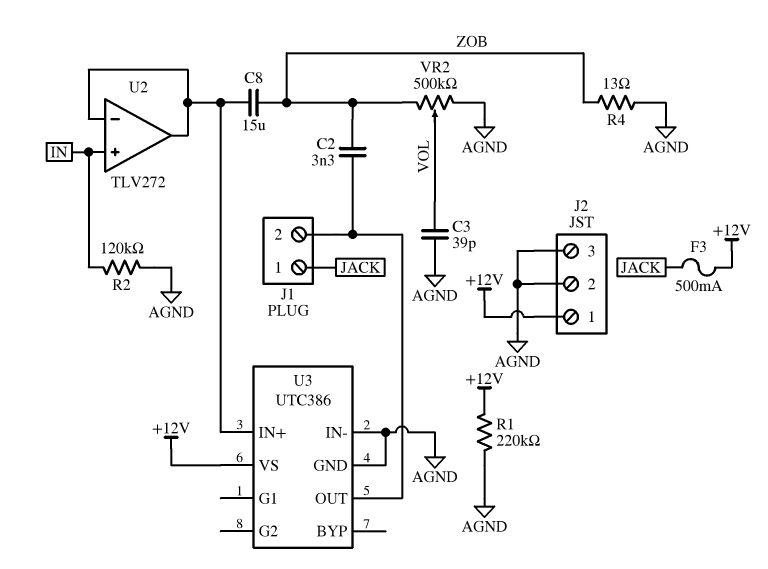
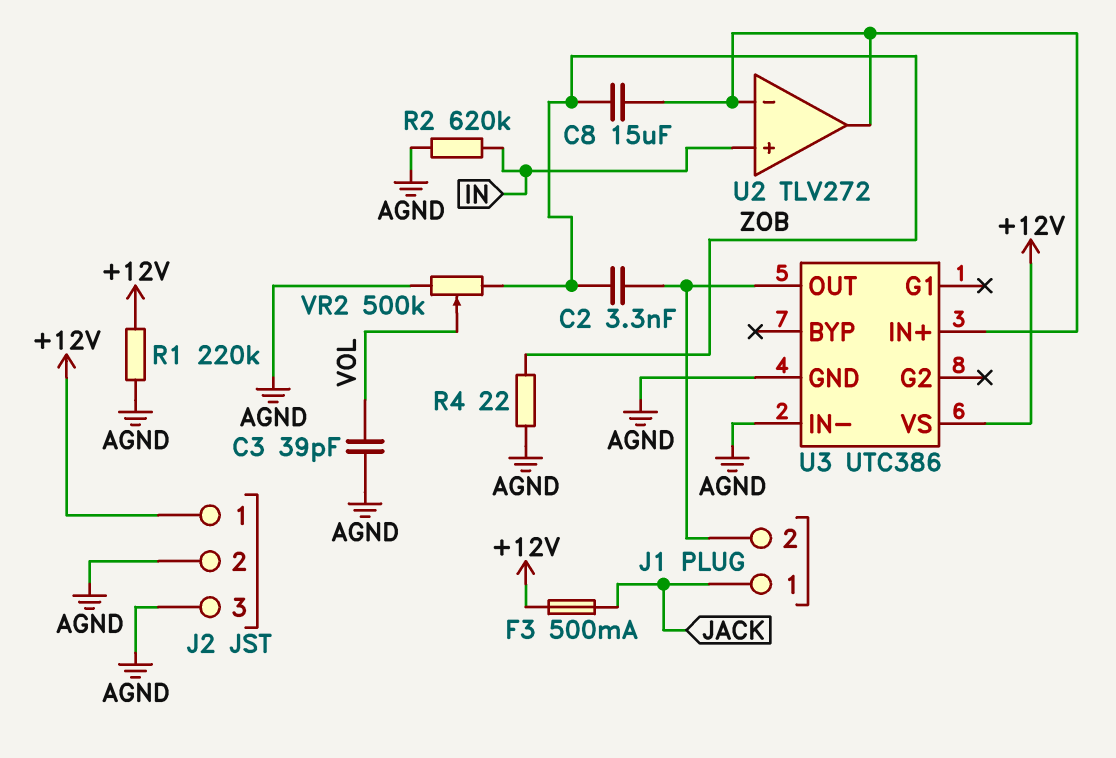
R2: 120k (AGND, IN) -> 620k (AGND, IN)
R4: 13 (AGND, ZOB) -> 22 (AGND, ZOB)

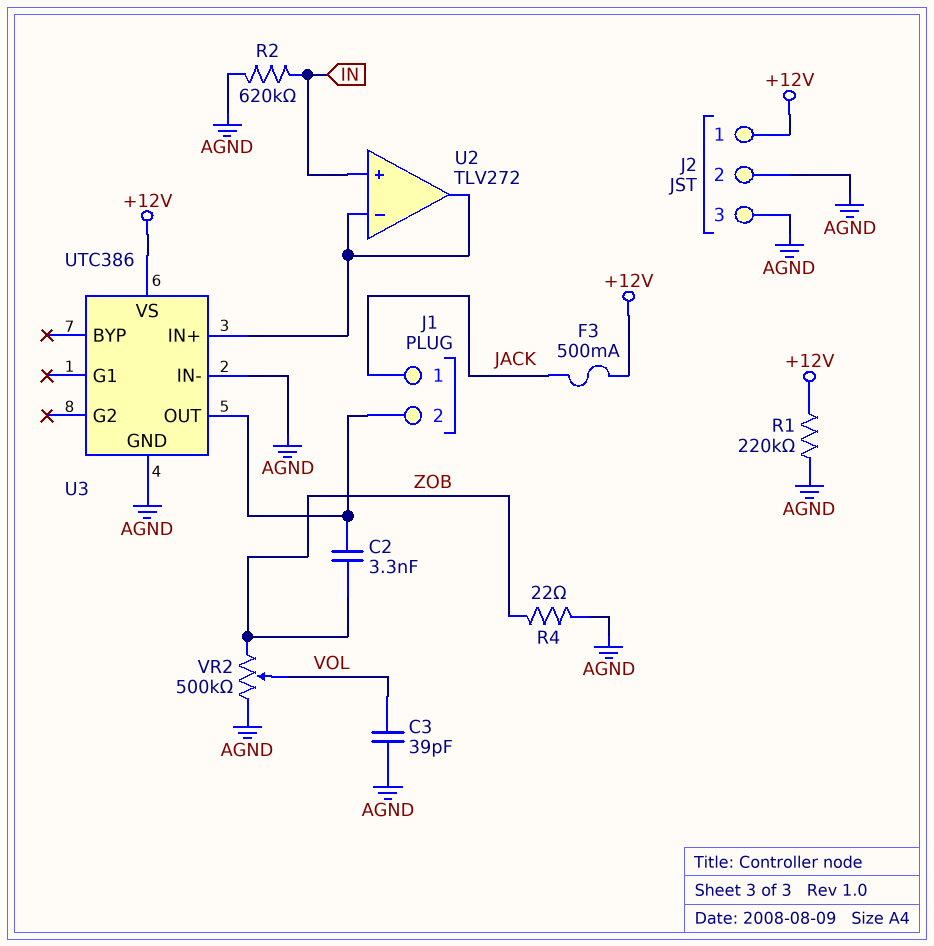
C8: 15uF (U2/in-, ZOB) -> none

